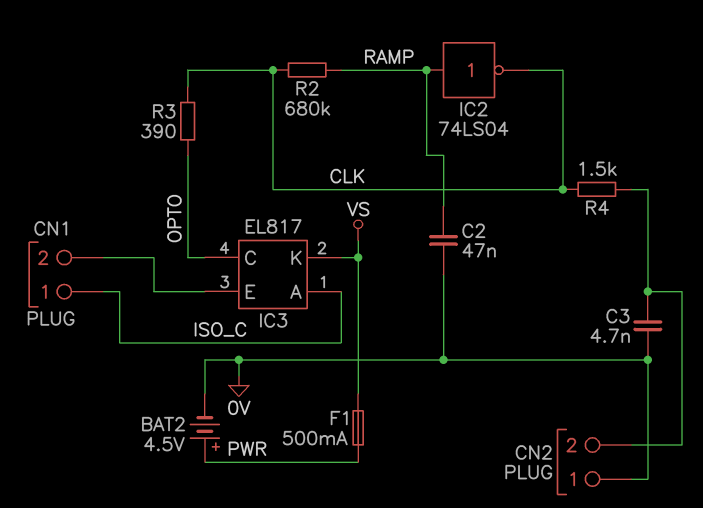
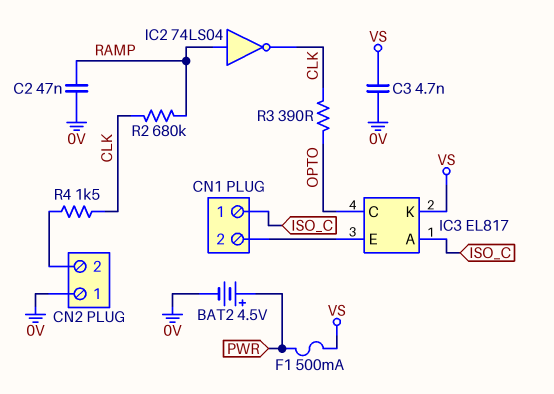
C3: 4.7nF (0V, CN2/2) -> 4.7nF (0V, VS)

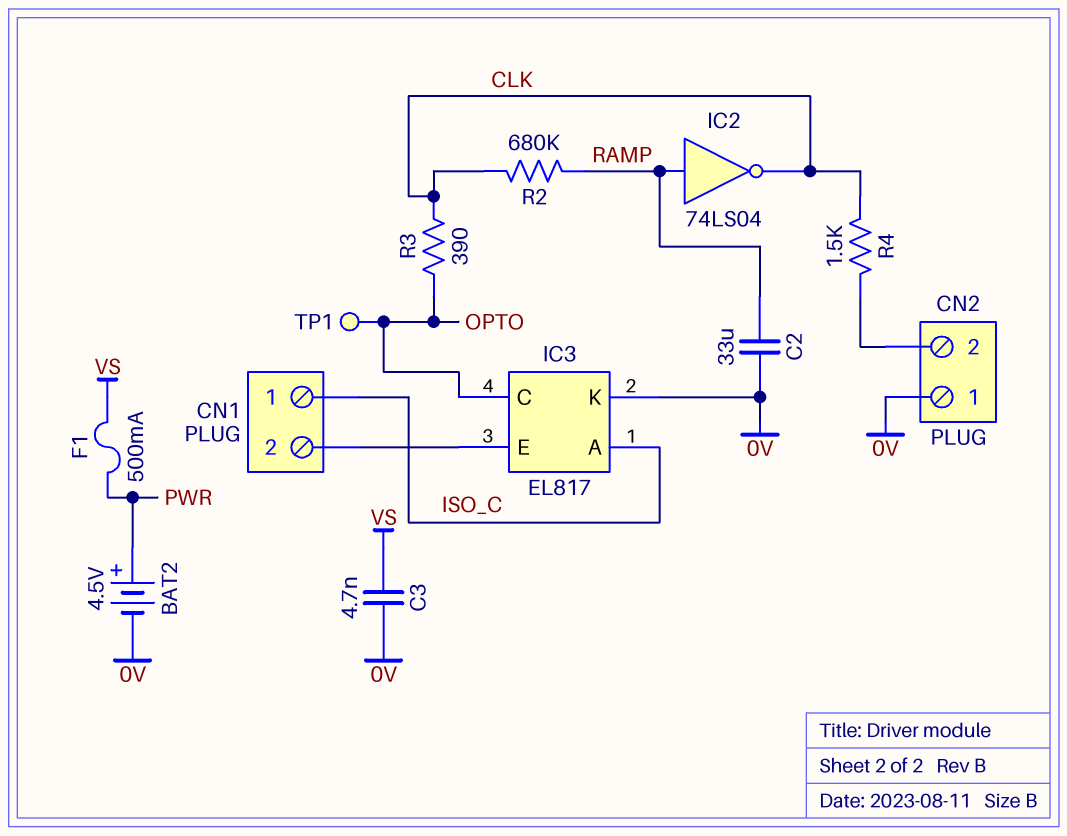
C2: 47nF (0V, RAMP) -> 33uF (0V, RAMP)
IC3 pin K: VS -> 0V
TP1: none -> test point (OPTO)

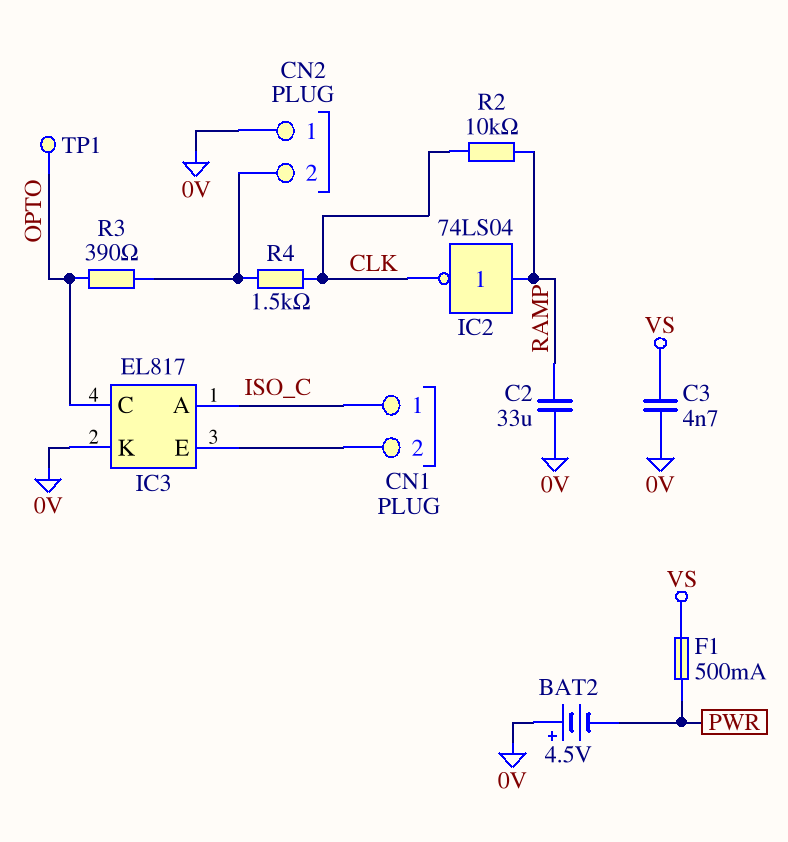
BAT2: 4.5V (plus PWR, minus 0V) -> 4.5V (plus 0V, minus PWR)
R2: 680k (CLK, RAMP) -> 10k (CLK, RAMP)
R3: 390 (CLK, OPTO) -> 390 (CN2/2, OPTO)

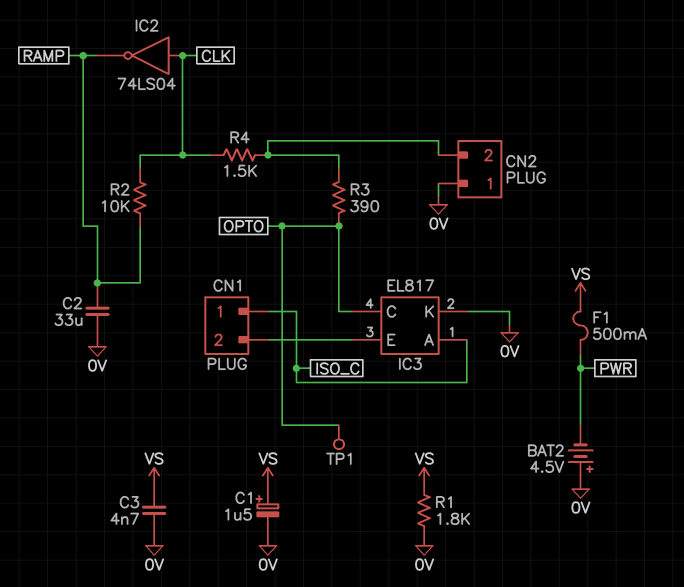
C1: none -> 1.5uF (plus VS, minus 0V)
IC2: NOT 74LS04 (in RAMP, out CLK) -> NOT 74LS04 (in CLK, out RAMP)
R1: none -> 1.8k (0V, VS)

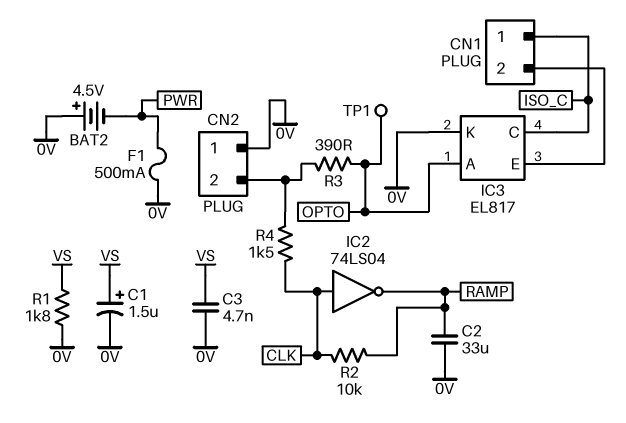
F1: 500mA (PWR, VS) -> 500mA (0V, PWR)
IC3 pin A: ISO_C -> OPTO
IC3 pin C: OPTO -> ISO_C

